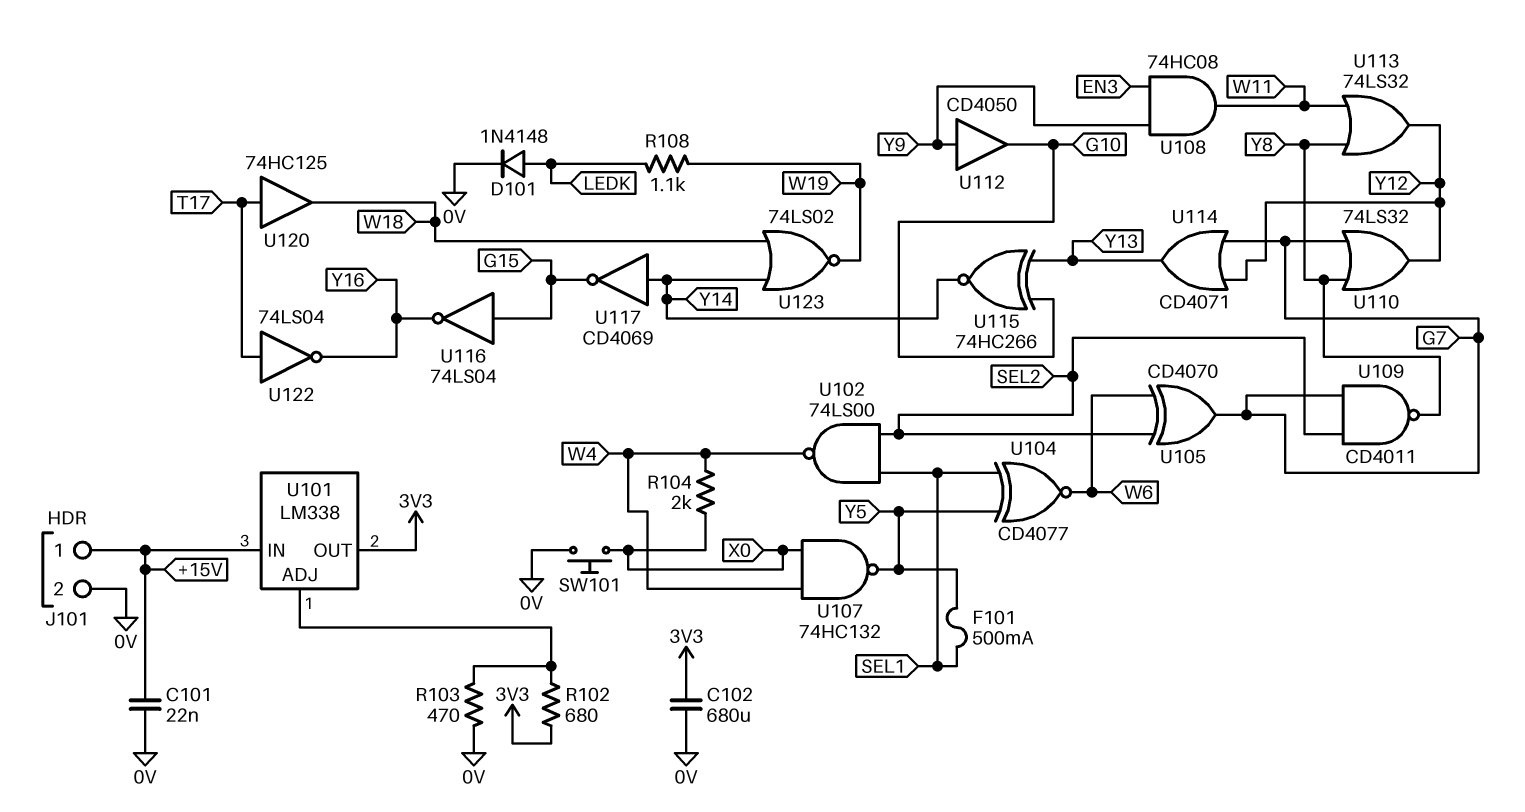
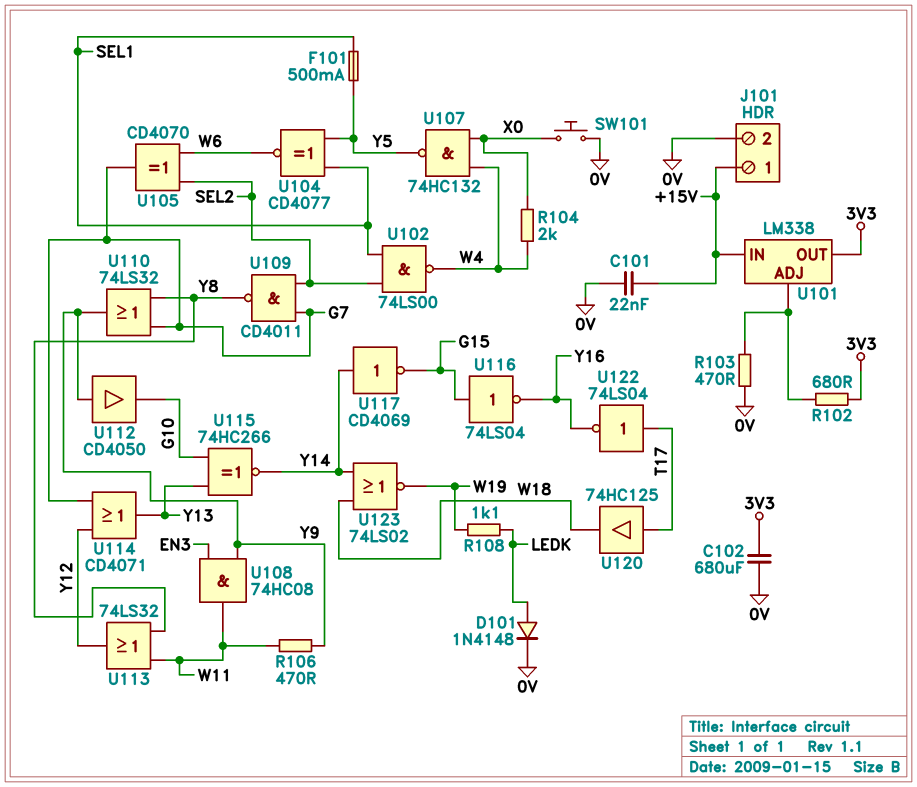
R106: none -> 470 (W11, Y9)
U110: OR 74LS32 (in G7, in Y8, out Y12) -> OR 74LS32 (in G7, in Y8, out Y9)

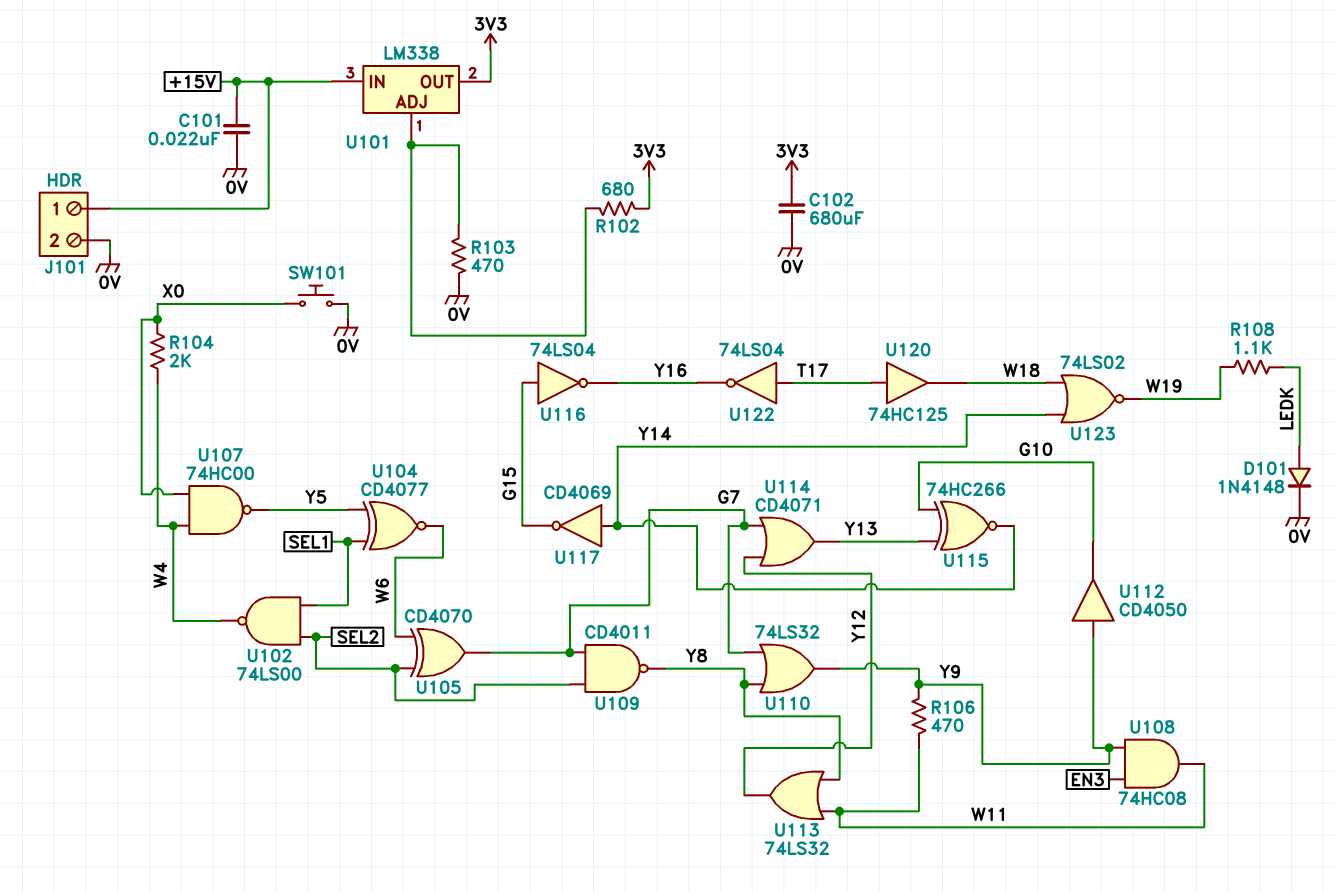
F101: 500mA (SEL1, Y5) -> none
U107: NAND 74HC132 (in W4, in X0, out Y5) -> NAND 74HC00 (in W4, in X0, out Y5)

